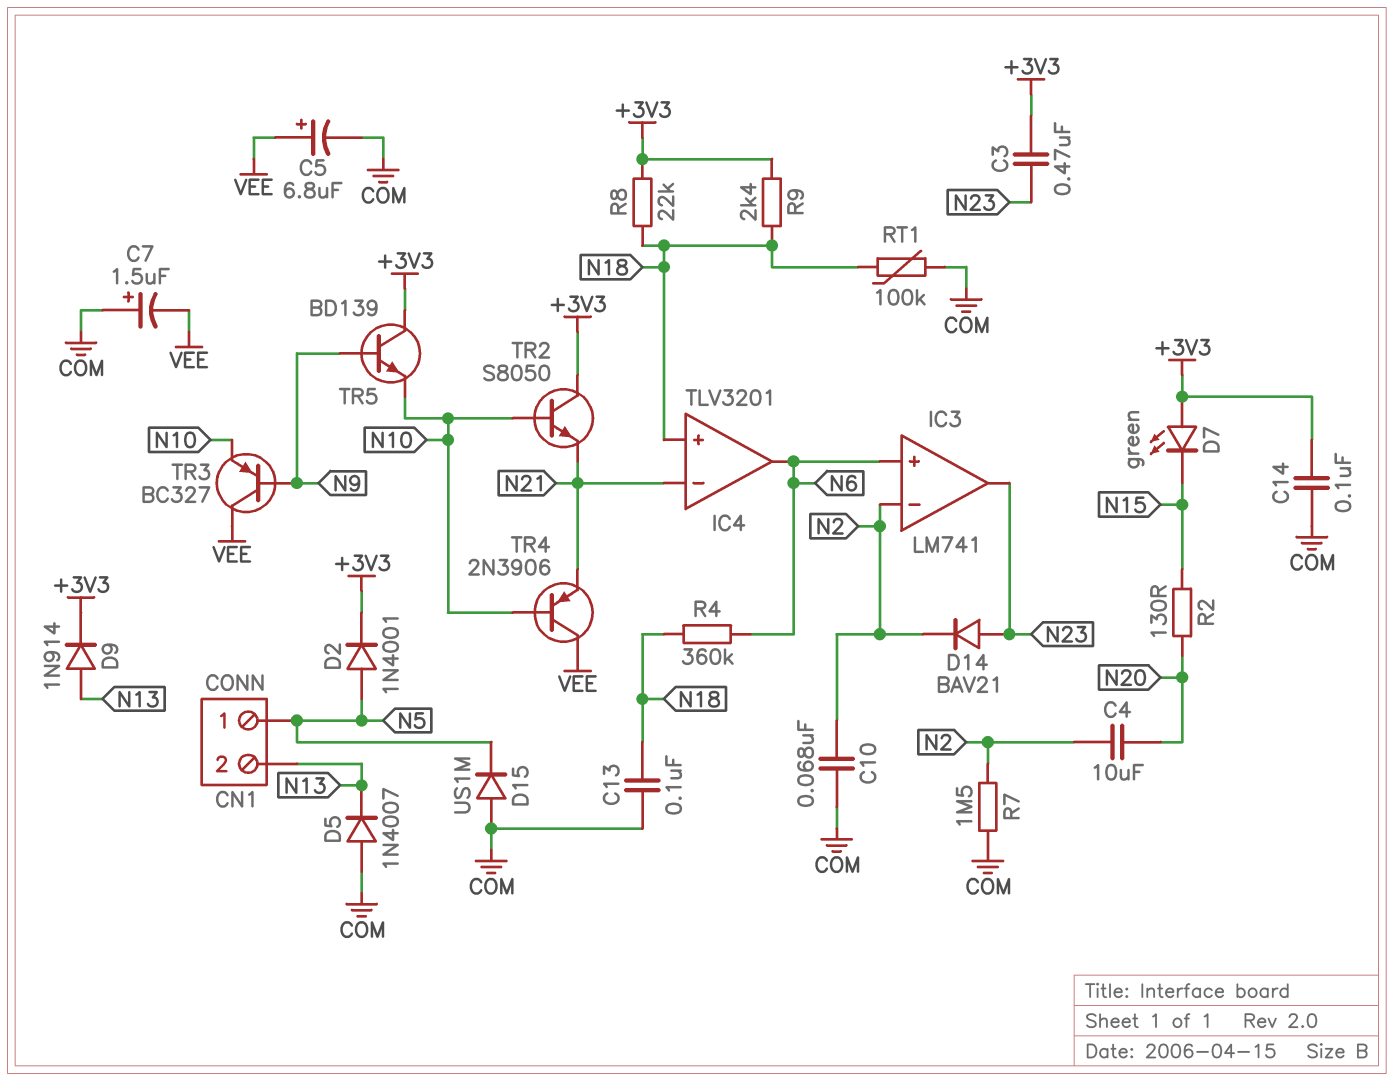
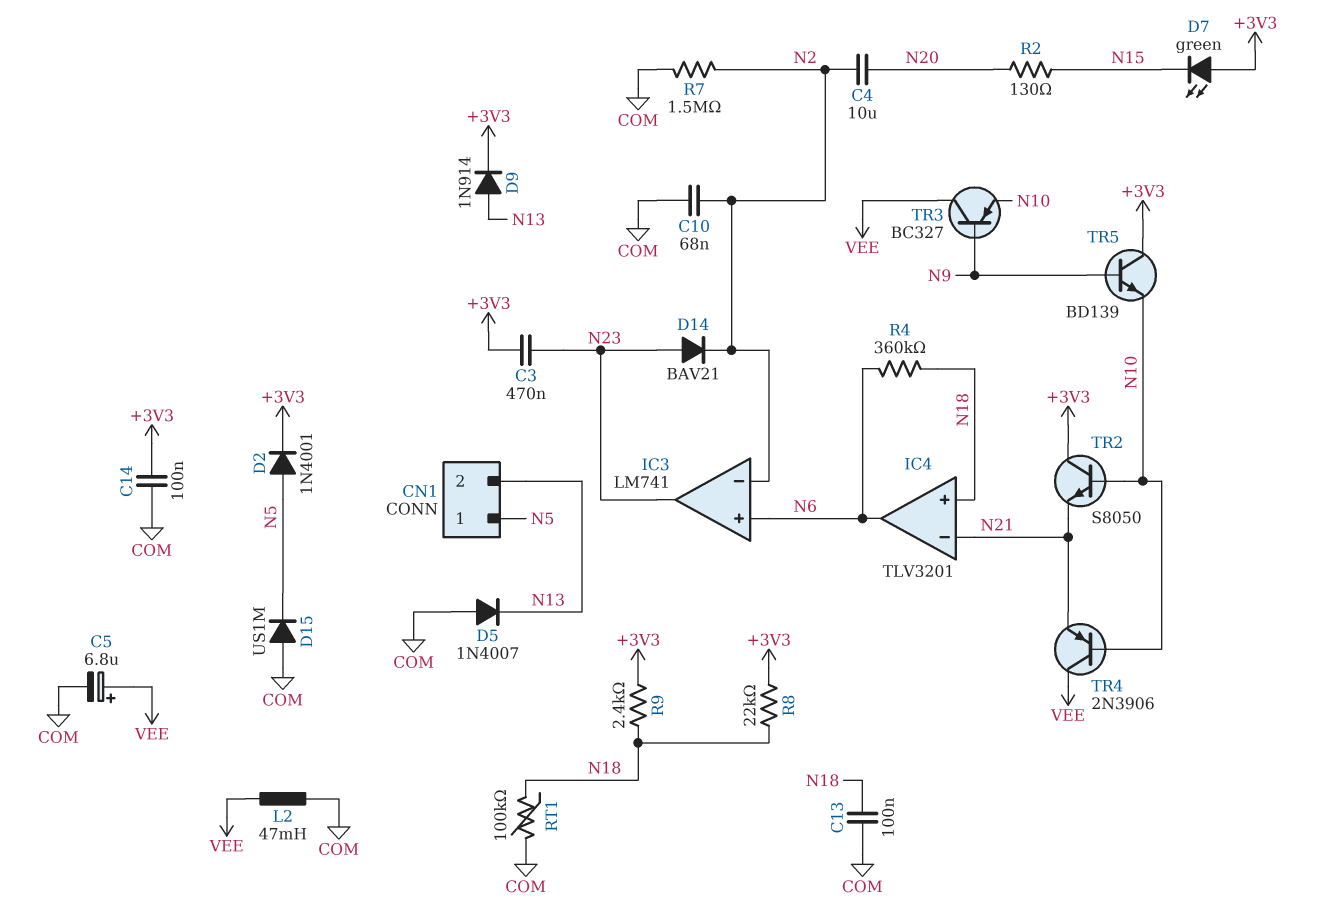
C7: 1.5uF (plus COM, minus VEE) -> none
L2: none -> 47mH (COM, VEE)

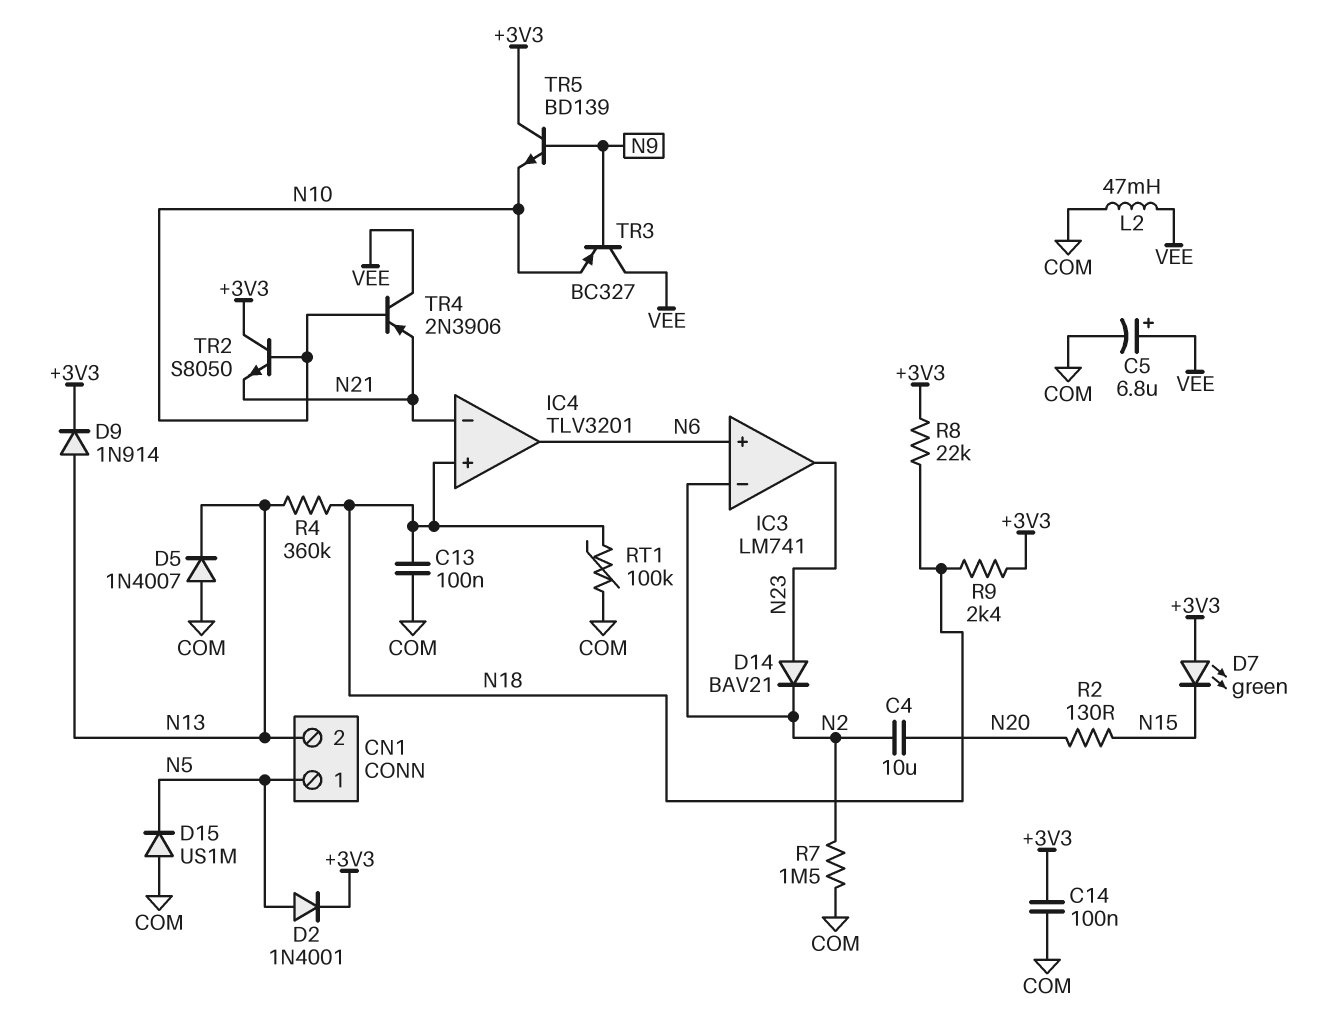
C3: 470nF (+3V3, N23) -> none
C10: 68nF (COM, N2) -> none
R4: 360k (N6, N18) -> 360k (N13, N18)

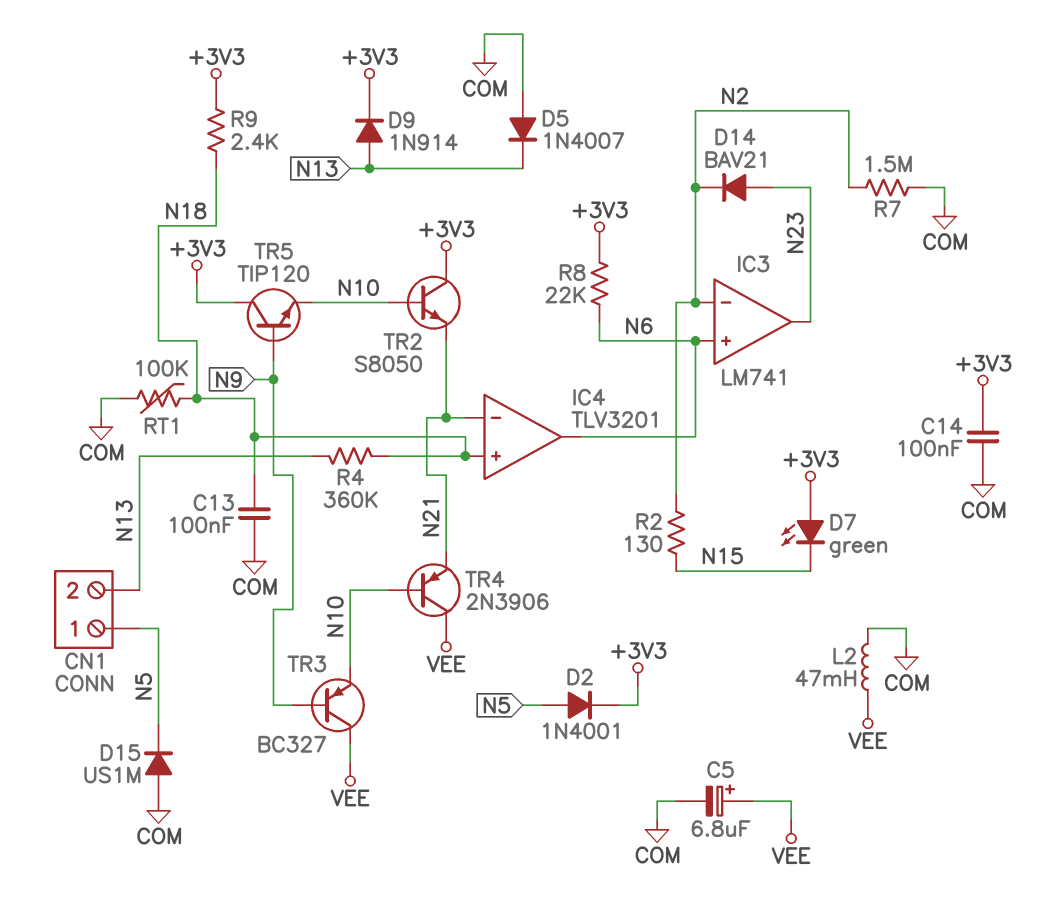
C4: 10uF (N2, N20) -> none
R2: 130 (N15, N20) -> 130 (N2, N15)
R8: 22k (+3V3, N18) -> 22k (+3V3, N6)
TR5: NPN BD139 (B N9, C +3V3, E N10) -> NPN TIP120 (B N9, C +3V3, E N10)

